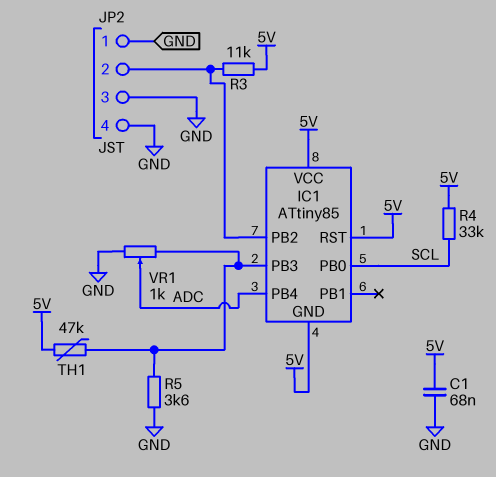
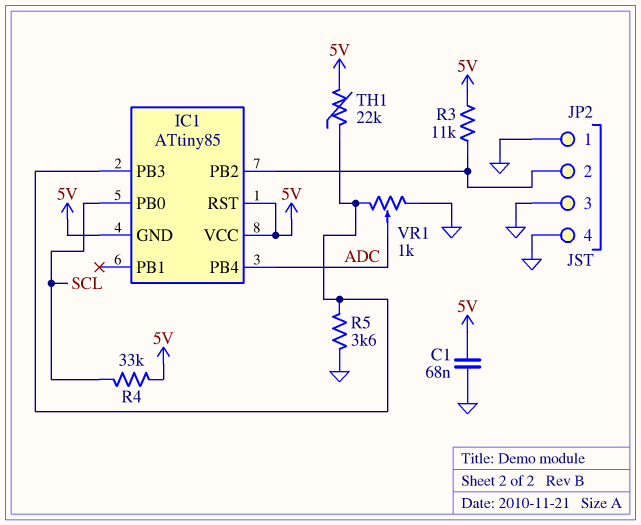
TH1: 47k (5V, IC1/PB3) -> 22k (5V, IC1/PB3)

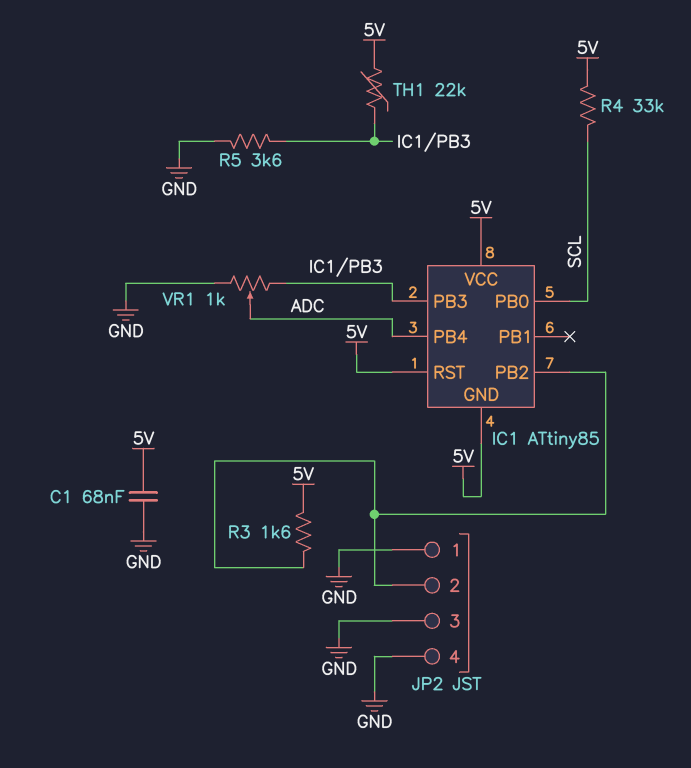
R3: 11k (5V, IC1/PB2) -> 1.6k (5V, IC1/PB2)

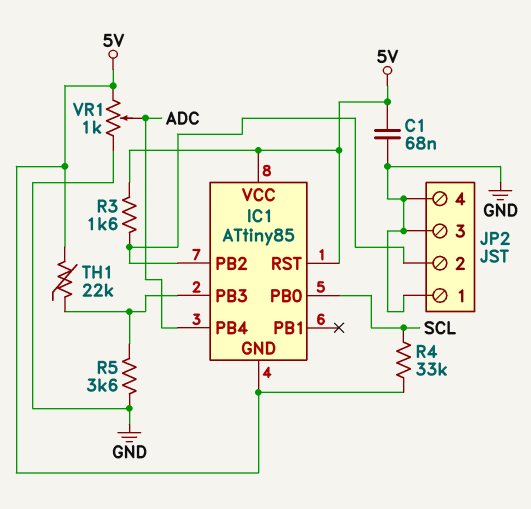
VR1: 1k (GND, IC1/PB3, wiper ADC) -> 1k (5V, GND, wiper ADC)

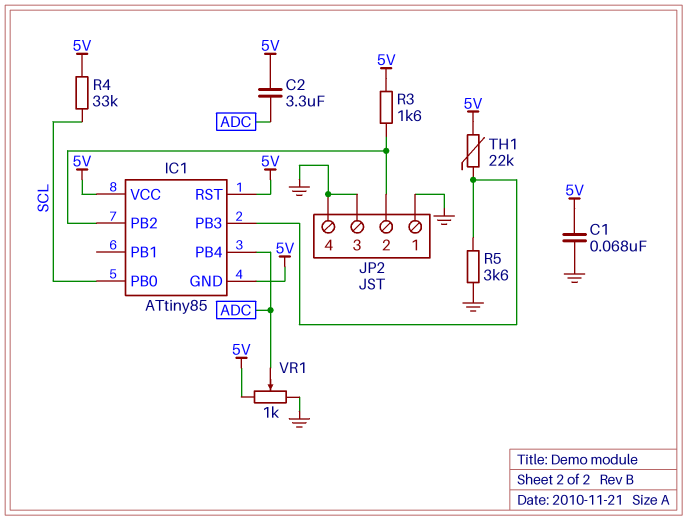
C2: none -> 3.3uF (5V, ADC)

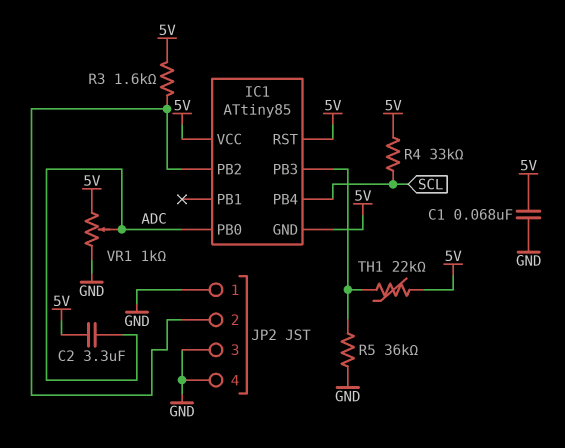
IC1 pin PB0: SCL -> ADC
IC1 pin PB4: ADC -> SCL
R5: 3.6k (GND, IC1/PB3) -> 36k (GND, IC1/PB3)

